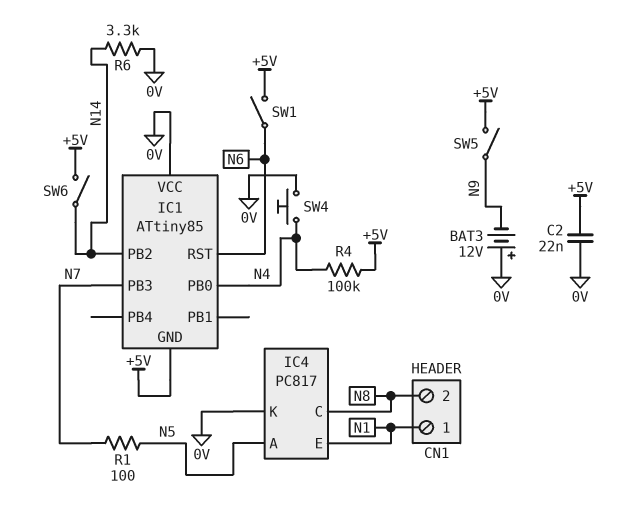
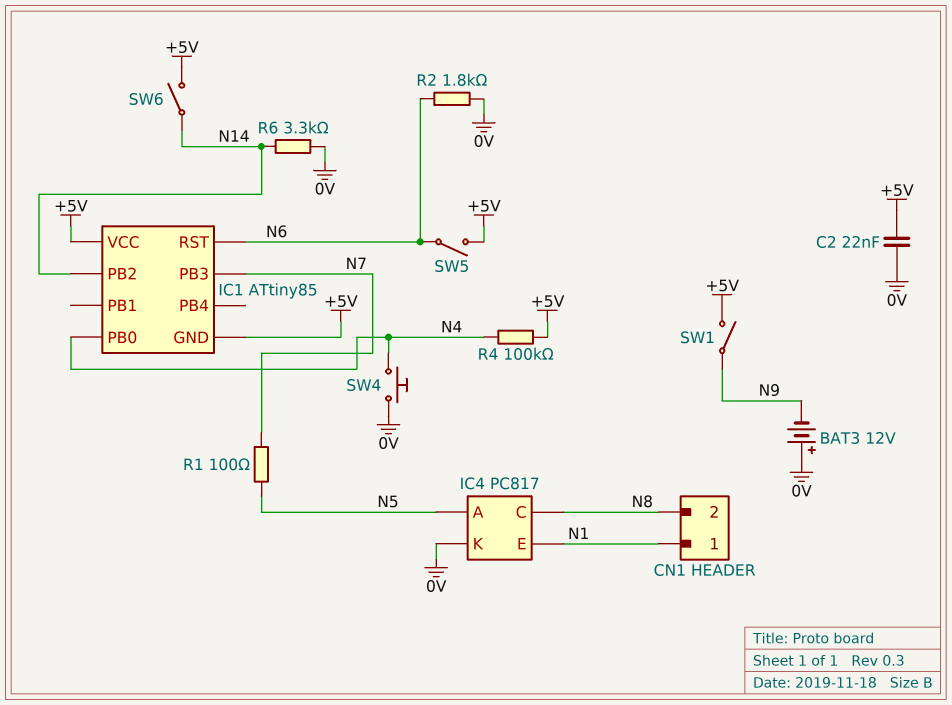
IC1 pin VCC: 0V -> +5V
R2: none -> 1.8k (0V, N6)
SW1: switch (+5V, N6) -> switch (+5V, N9)
SW5: switch (+5V, N9) -> switch (+5V, N6)

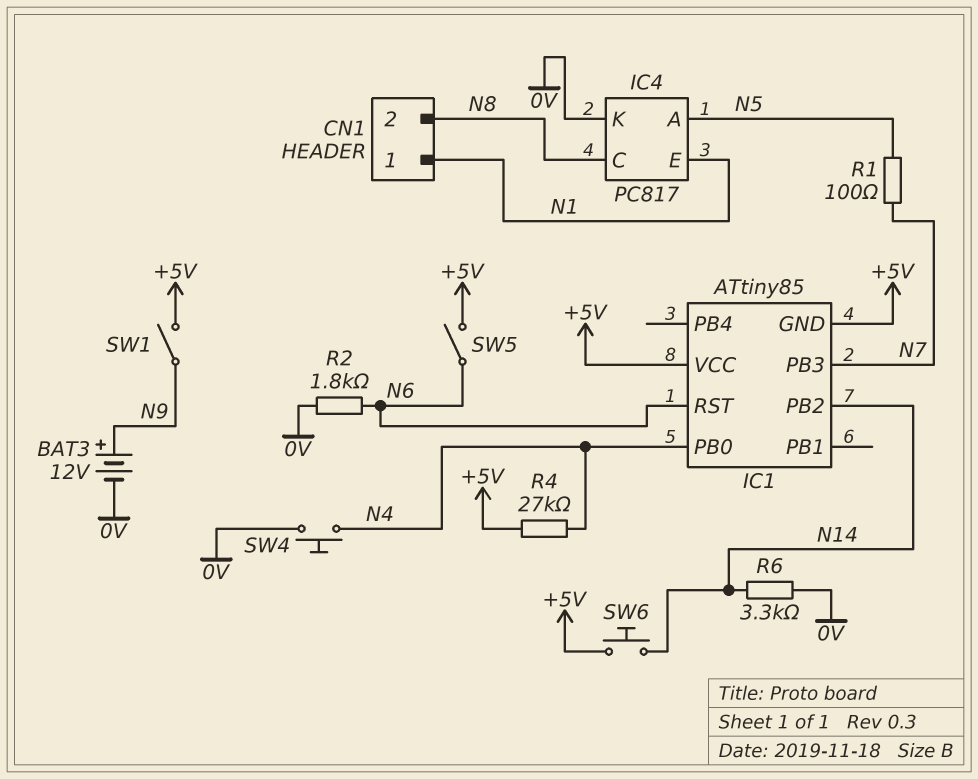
BAT3: 12V (plus 0V, minus N9) -> 12V (plus N9, minus 0V)
C2: 22nF (+5V, 0V) -> none
R4: 100k (+5V, N4) -> 27k (+5V, N4)
SW6: switch (+5V, N14) -> button (+5V, N14)

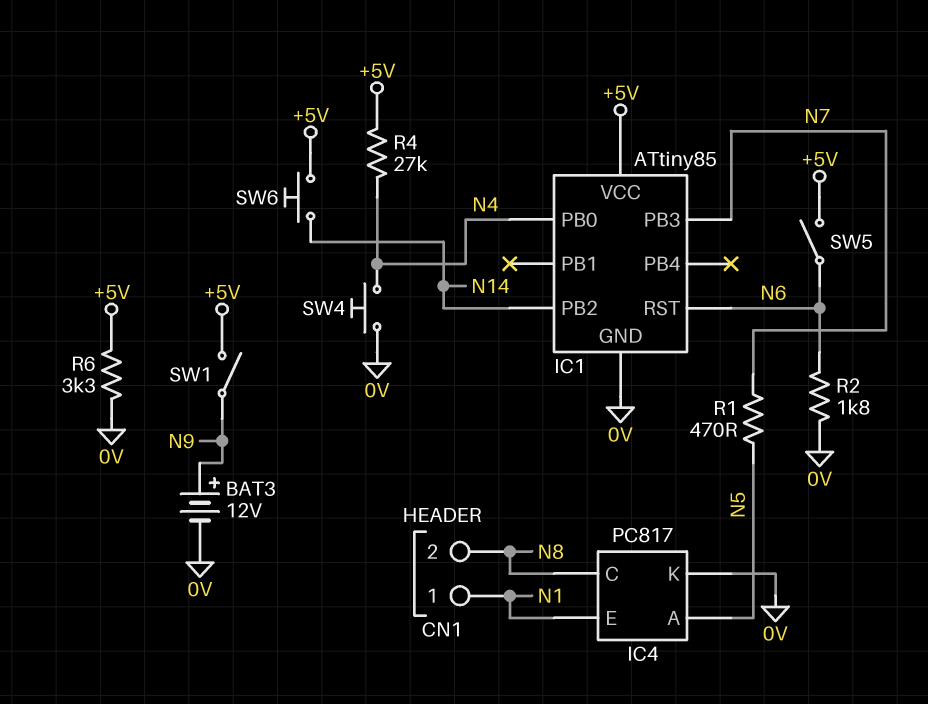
IC1 pin GND: +5V -> 0V
R1: 100 (N5, N7) -> 470 (N5, N7)
R6: 3.3k (0V, N14) -> 3.3k (+5V, 0V)

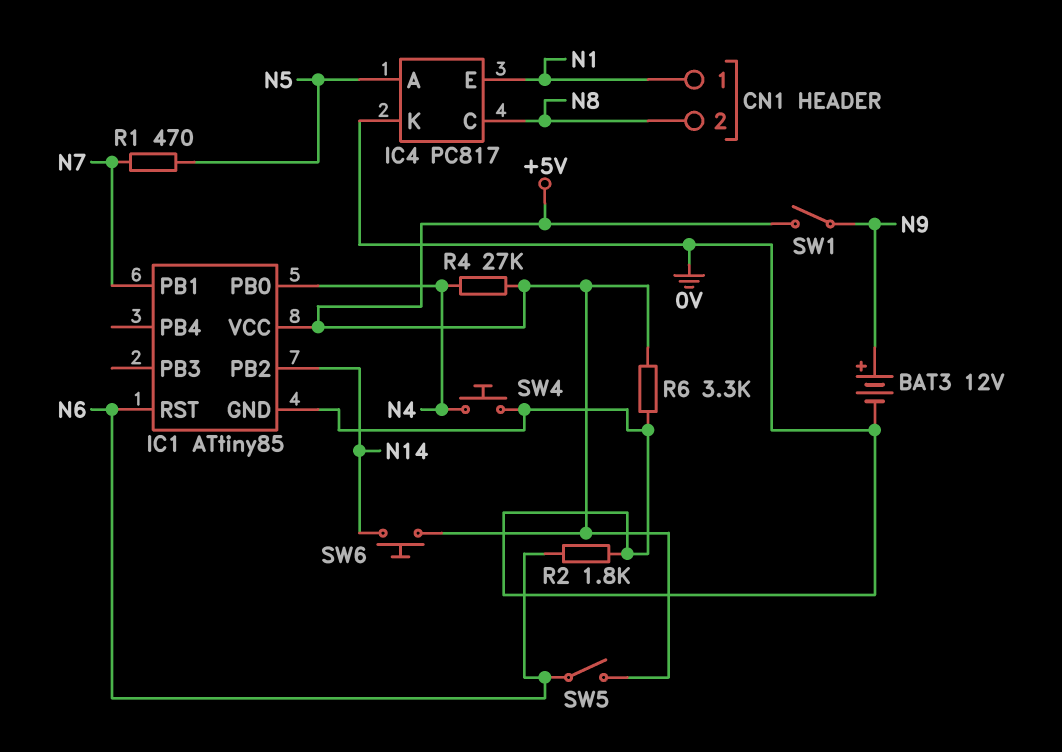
IC1 pin PB1: none -> N7
IC1 pin PB3: N7 -> none

